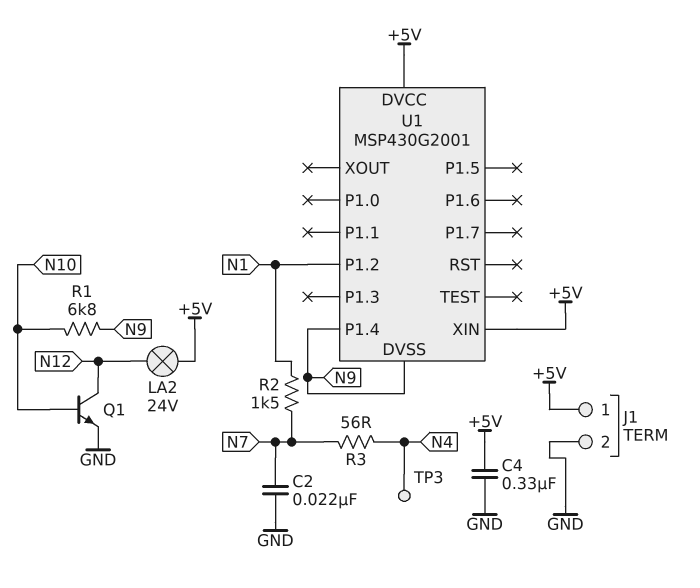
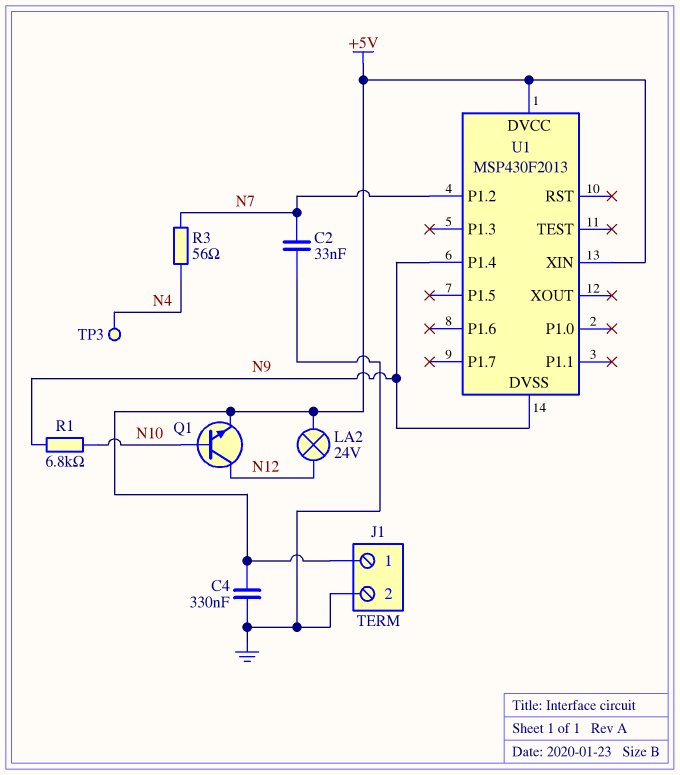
C2: 22nF (GND, N7) -> 33nF (GND, N7)
Q1: NPN (B N10, C N12, E GND) -> NPN (B N10, C N12, E +5V)
R2: 1.5k (N1, N7) -> none
U1: MSP430G2001 -> MSP430F2013
U1 pin P1.2: N1 -> N7

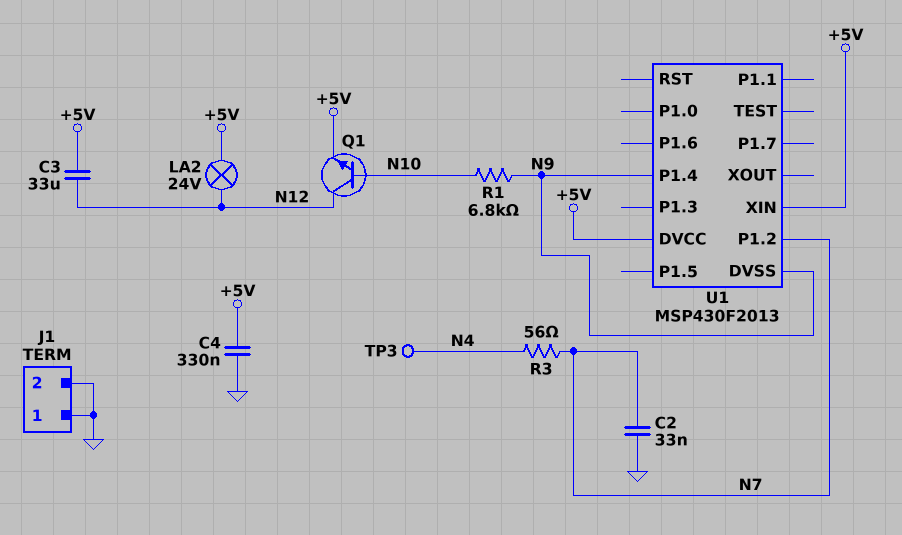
C3: none -> 33uF (+5V, N12)
J1 pin 1: +5V -> GND

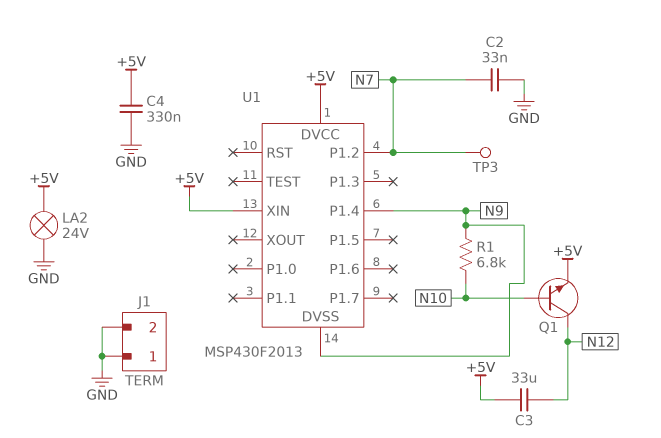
LA2: lamp 24V (+5V, N12) -> lamp 24V (+5V, GND)
R3: 56 (N4, N7) -> none
TP3: test point (N4) -> test point (N7)

